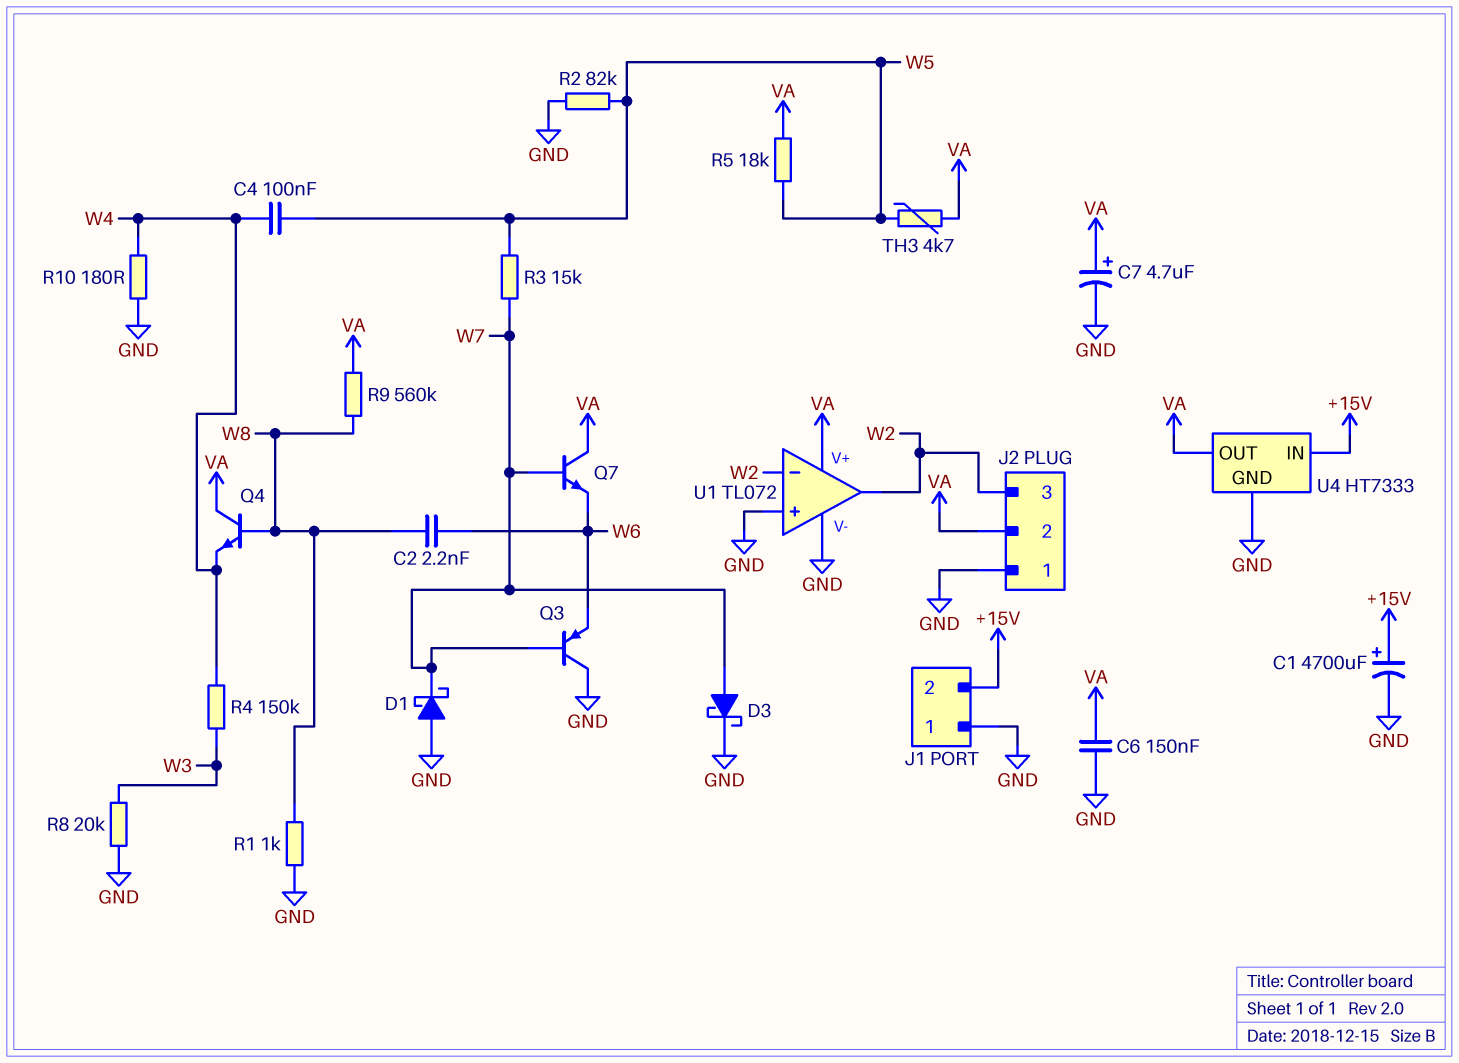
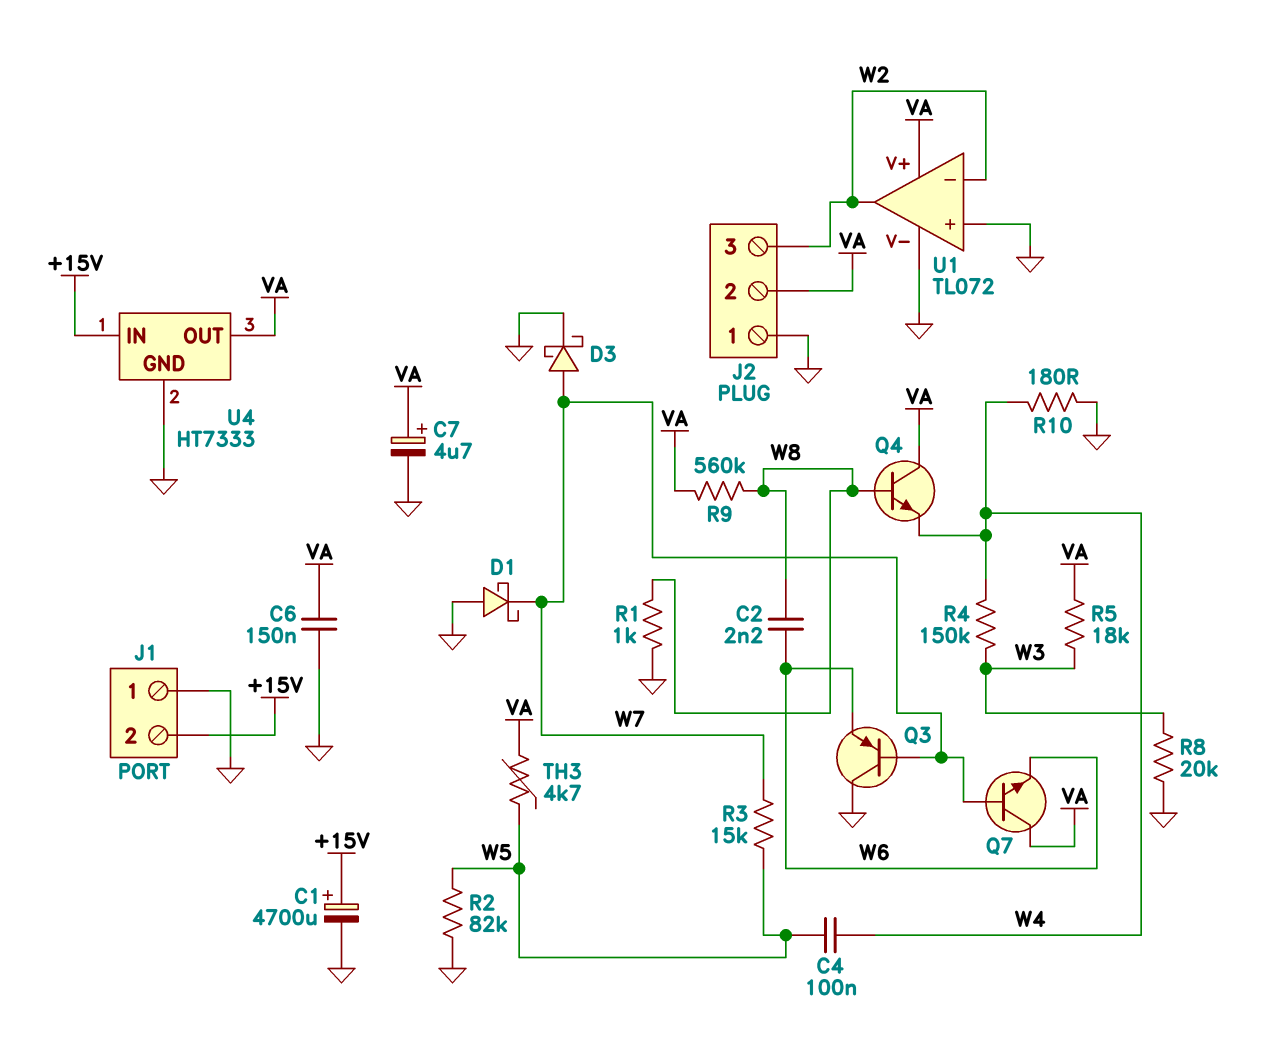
R5: 18k (VA, W5) -> 18k (VA, W3)

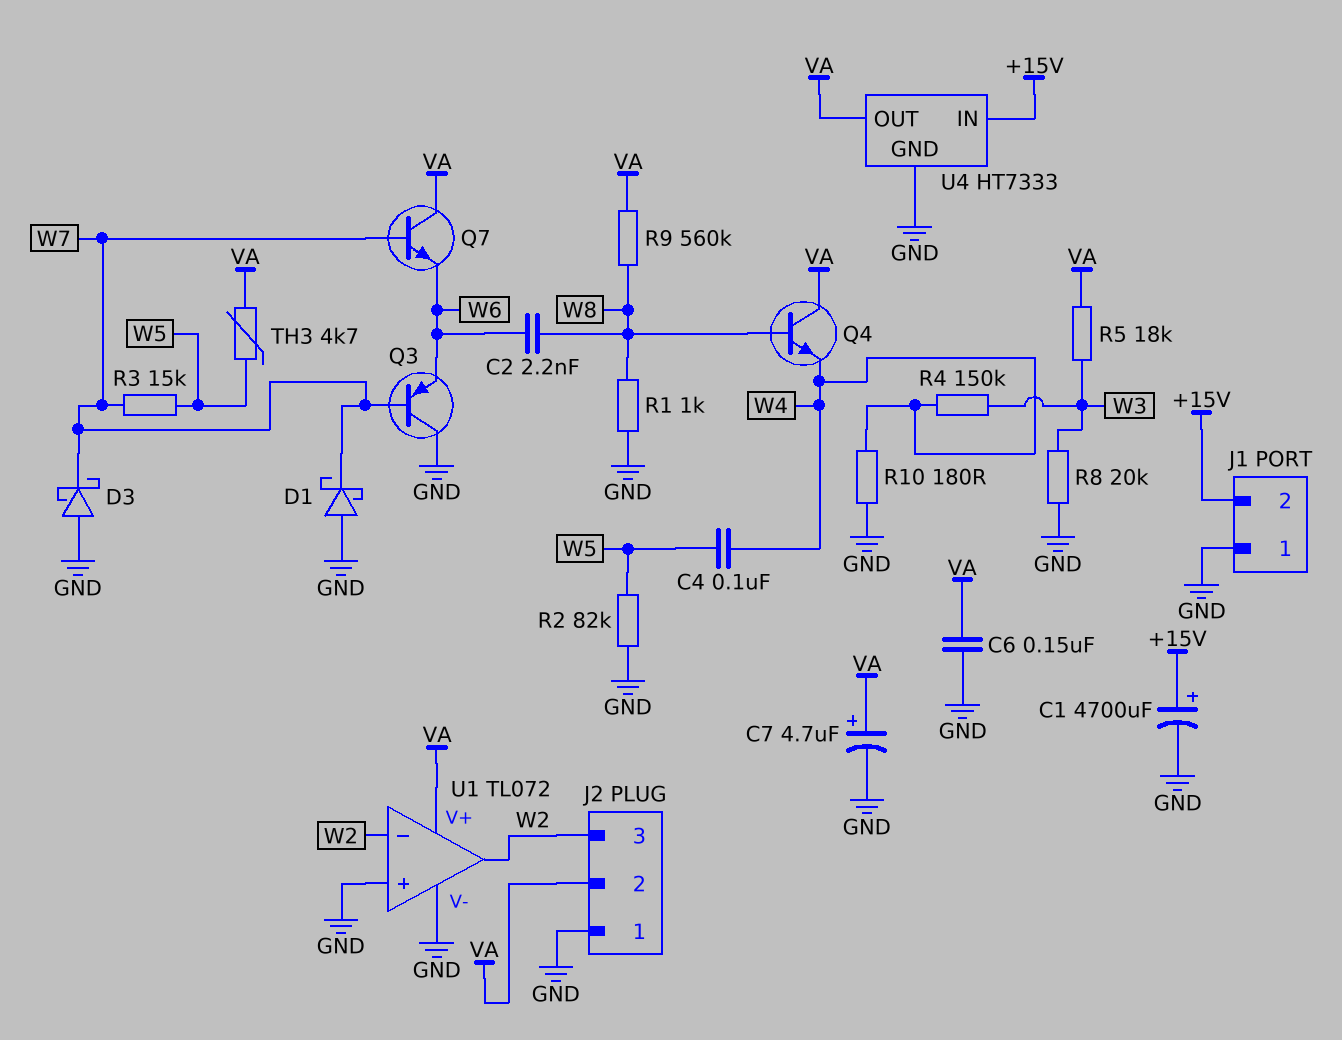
D3: schottky (A W7, K GND) -> schottky (A GND, K W7)

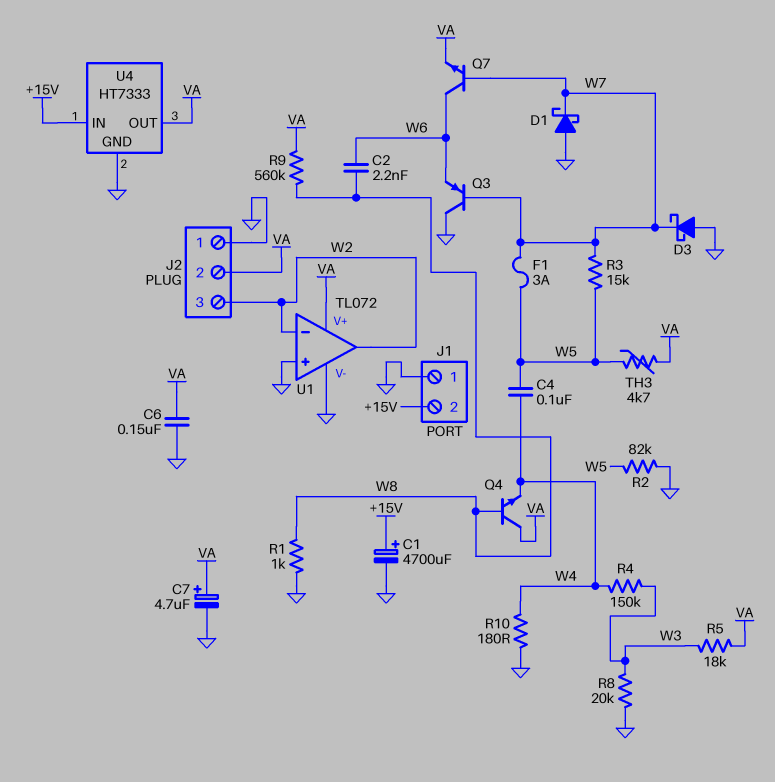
F1: none -> 3A (W5, W7)
Q7: NPN (B W7, C VA, E W6) -> NPN (B W7, C W6, E VA)

